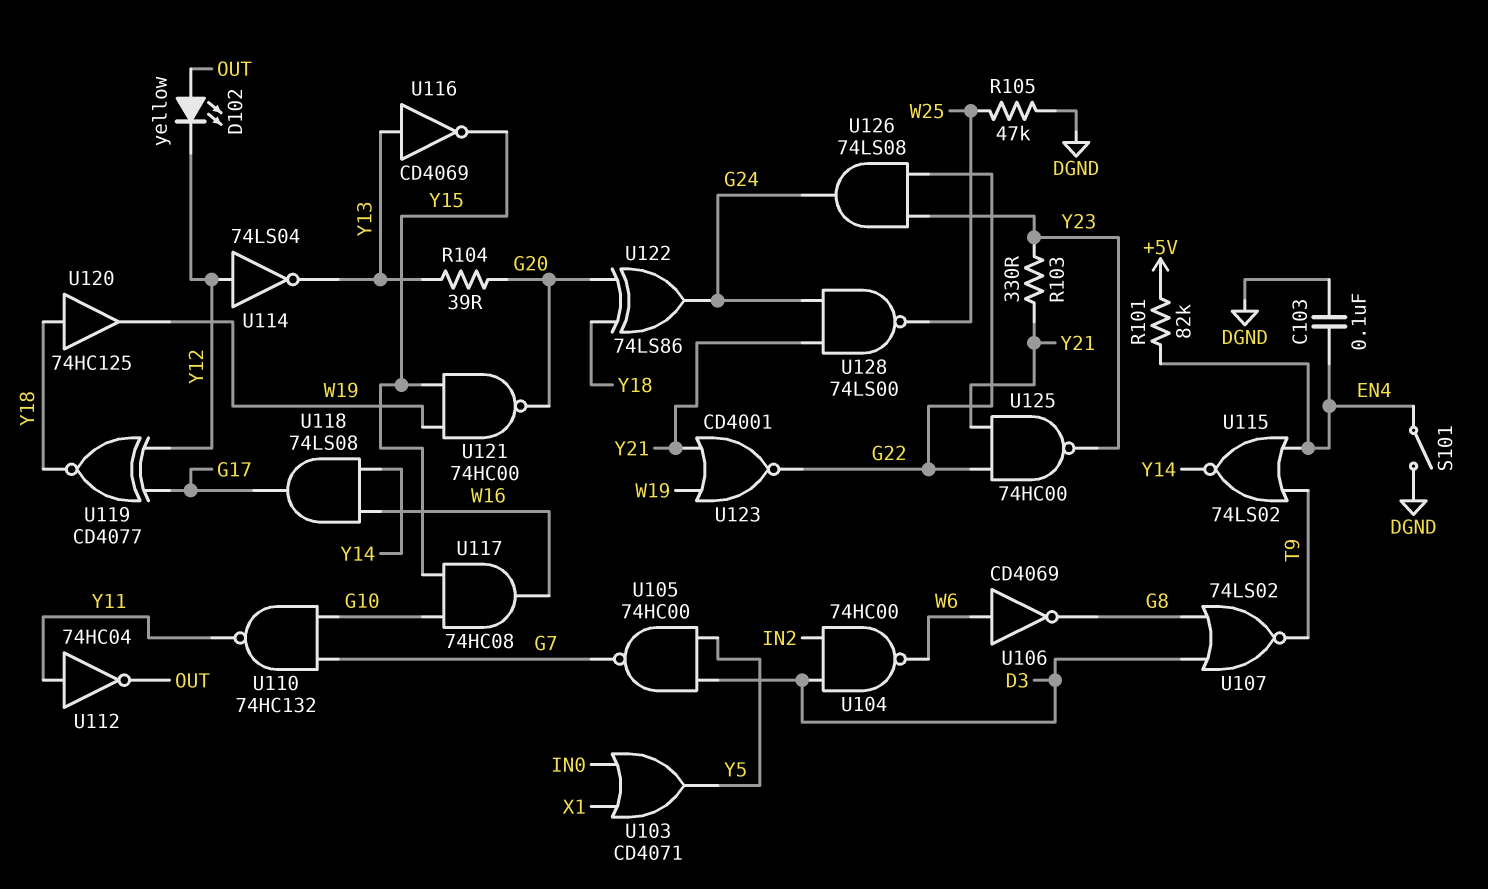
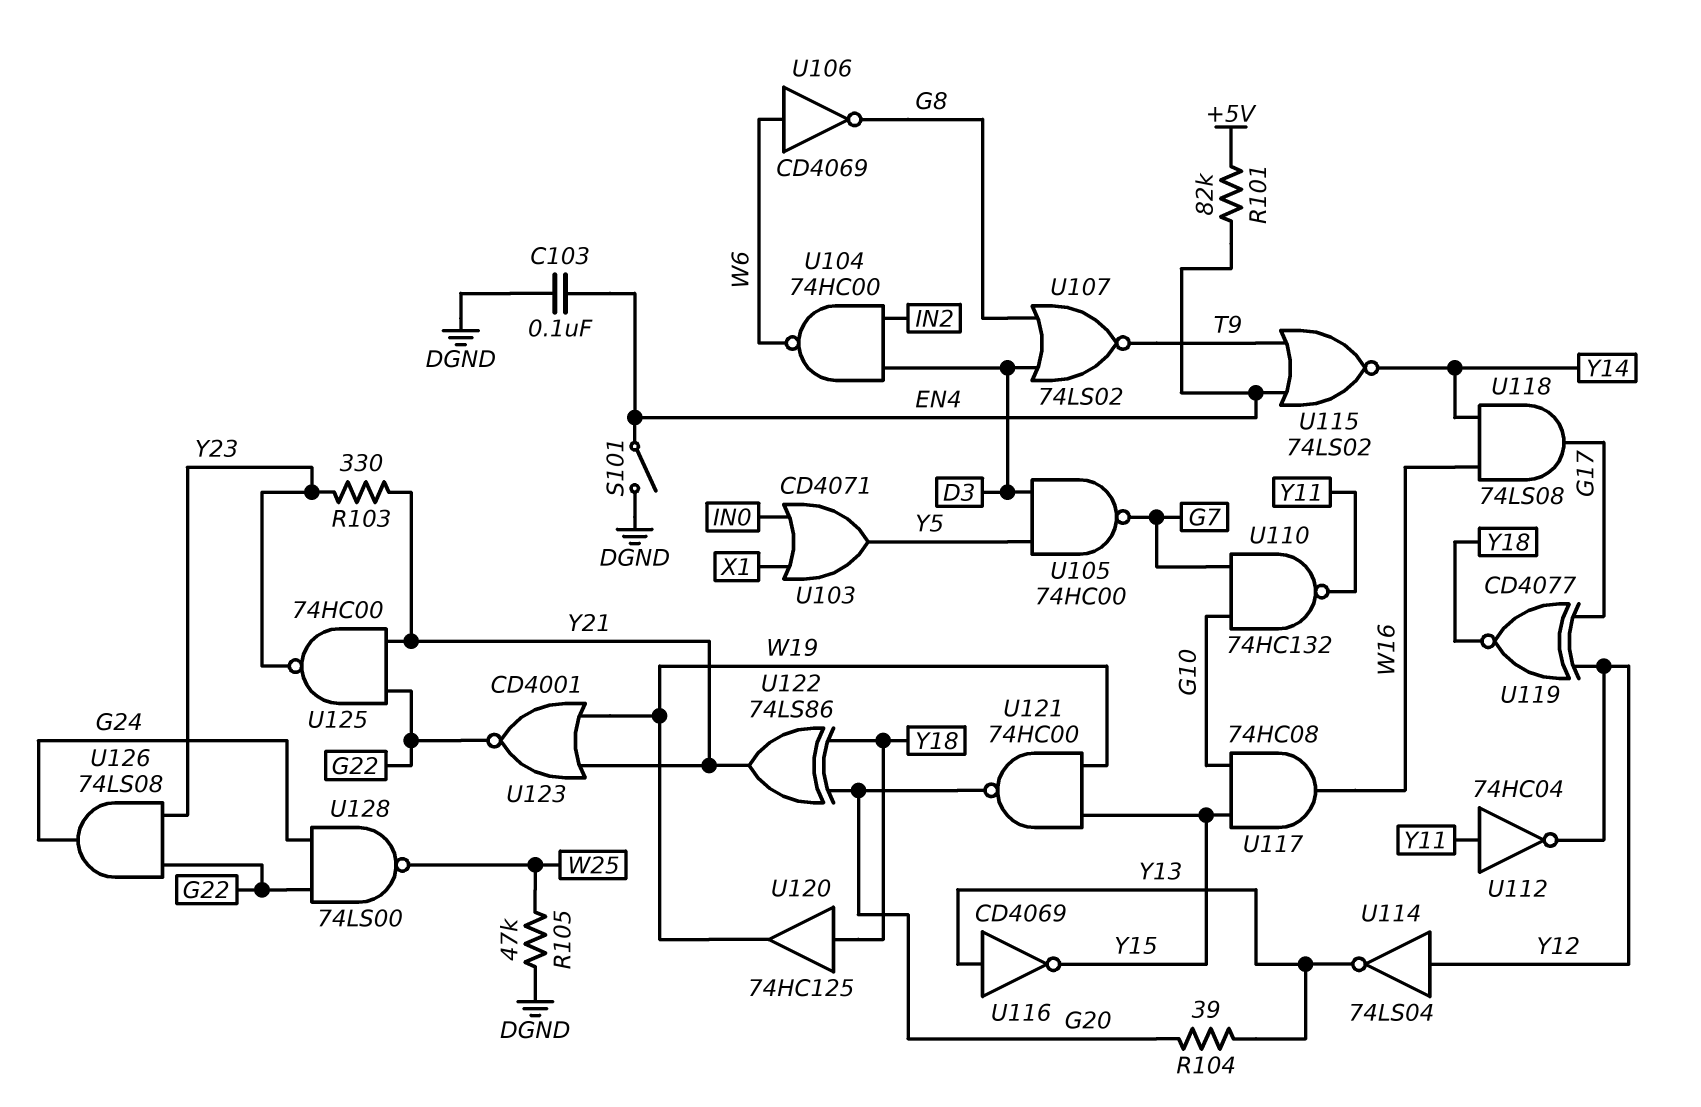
D102: LED yellow (A OUT, K Y12) -> none
U112: NOT 74HC04 (in Y11, out OUT) -> NOT 74HC04 (in Y11, out Y12)
U122: XOR 74LS86 (in G20, in Y18, out G24) -> XOR 74LS86 (in G20, in Y18, out Y21)
U128: NAND 74LS00 (in G24, in Y21, out W25) -> NAND 74LS00 (in G22, in G24, out W25)

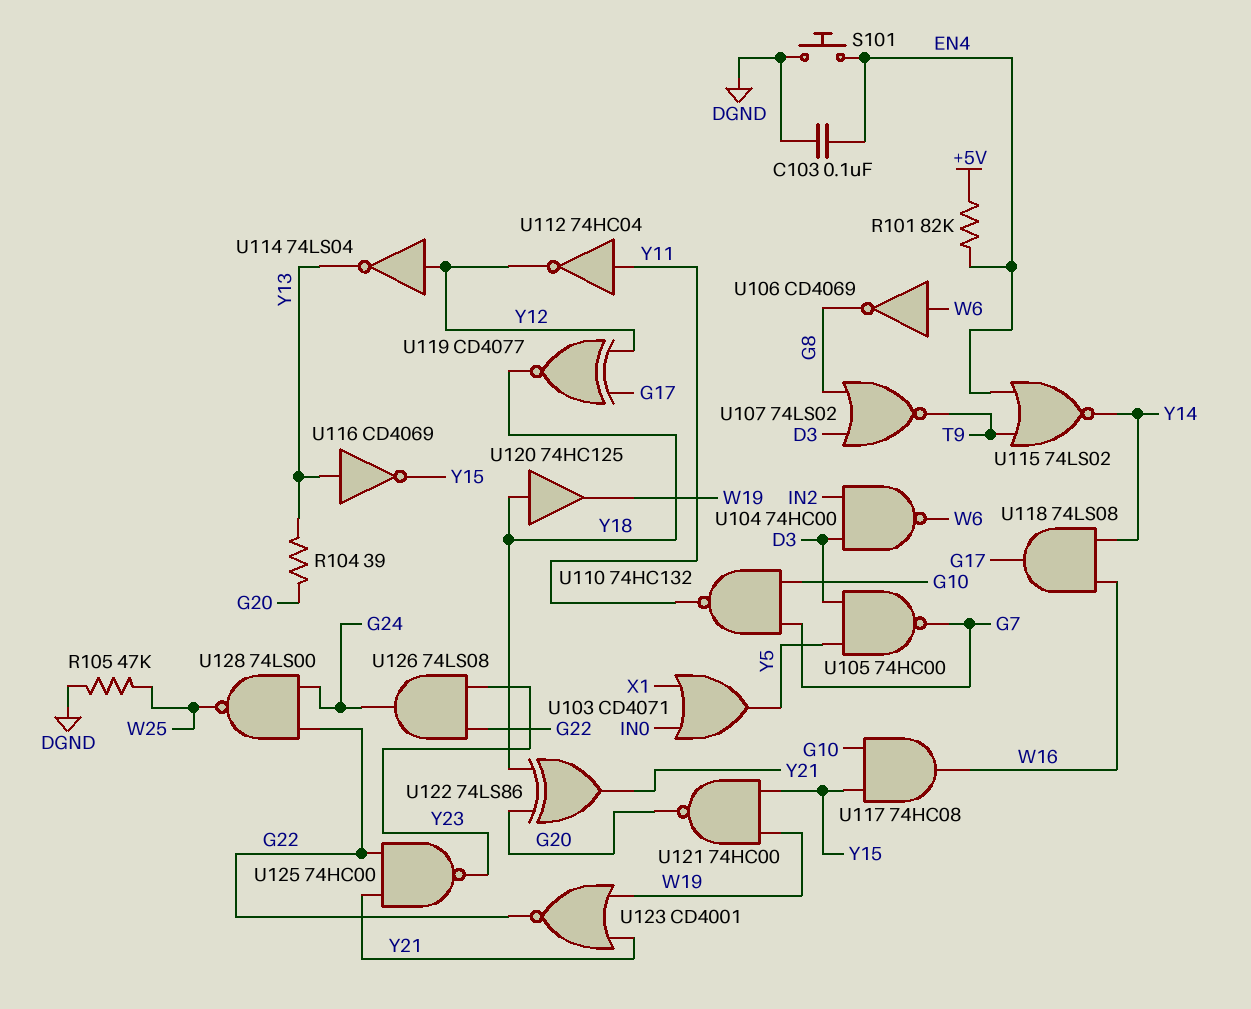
R103: 330 (Y21, Y23) -> none
S101: switch (DGND, EN4) -> button (DGND, EN4)

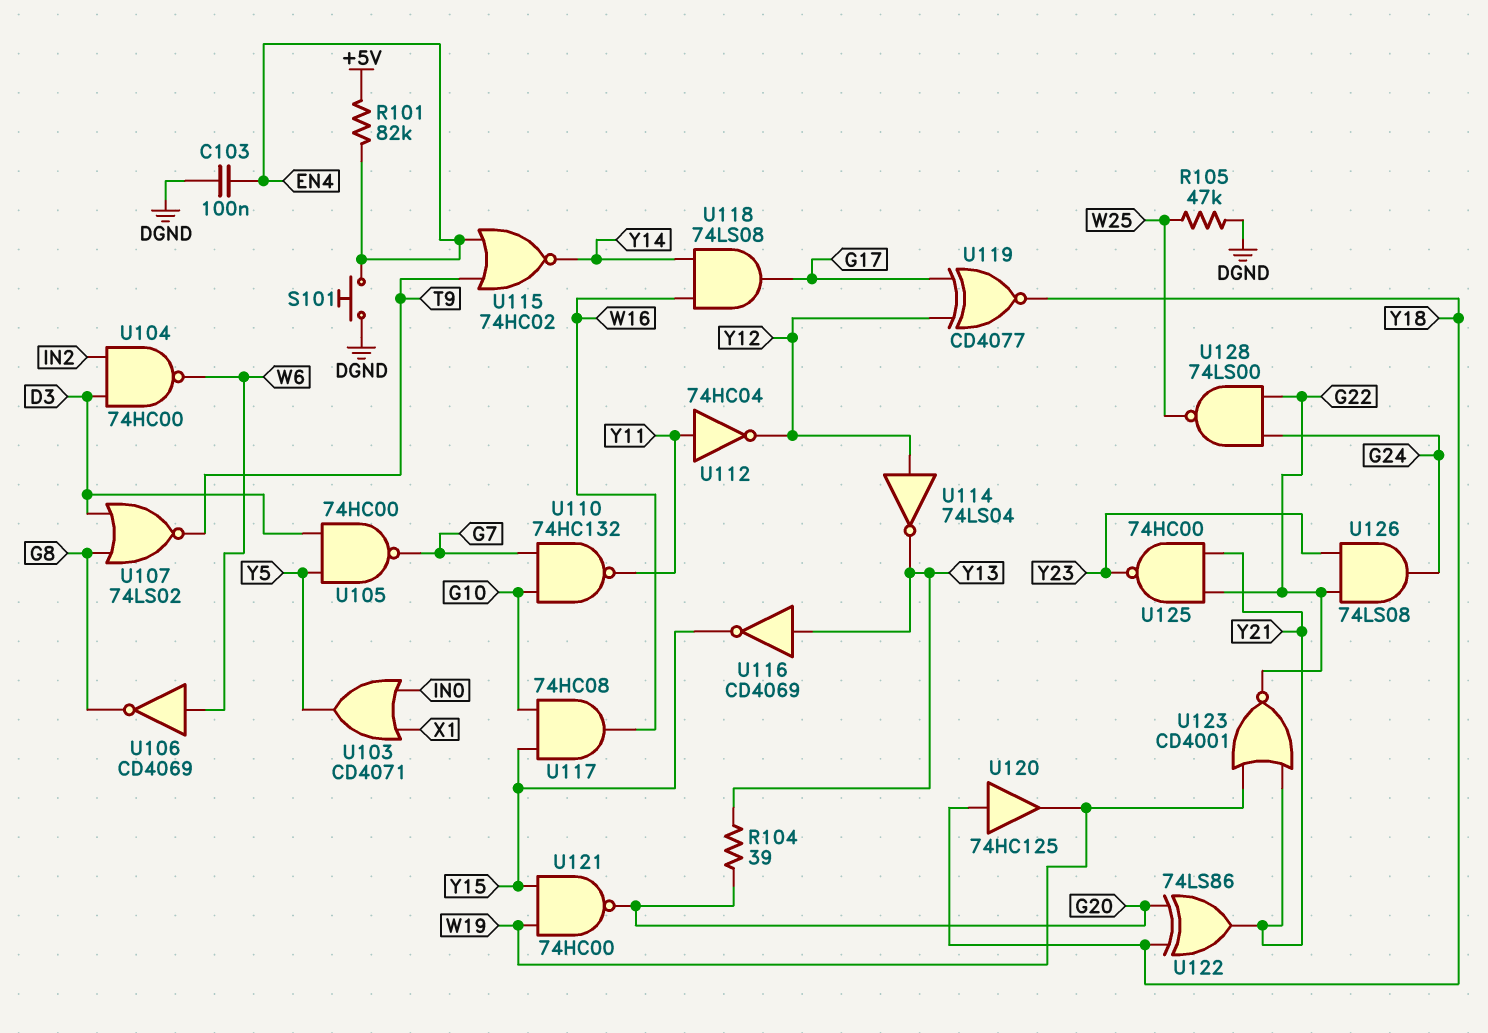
U115: NOR 74LS02 (in EN4, in T9, out Y14) -> NOR 74HC02 (in EN4, in T9, out Y14)

